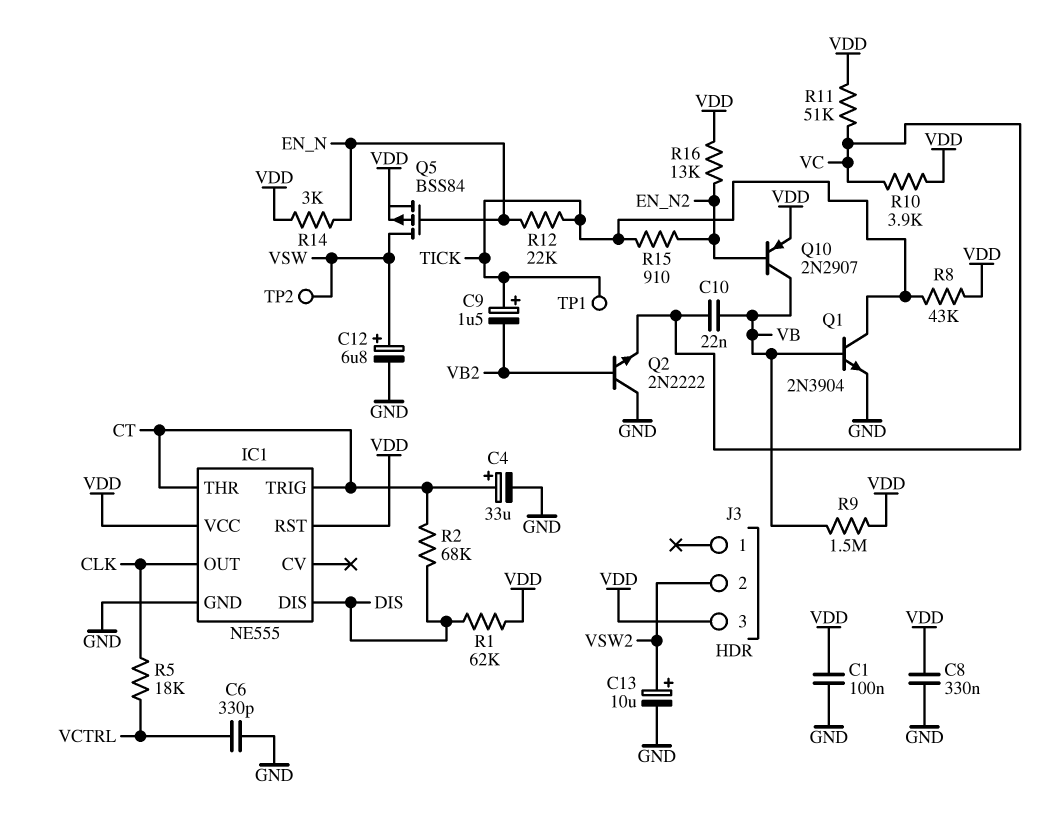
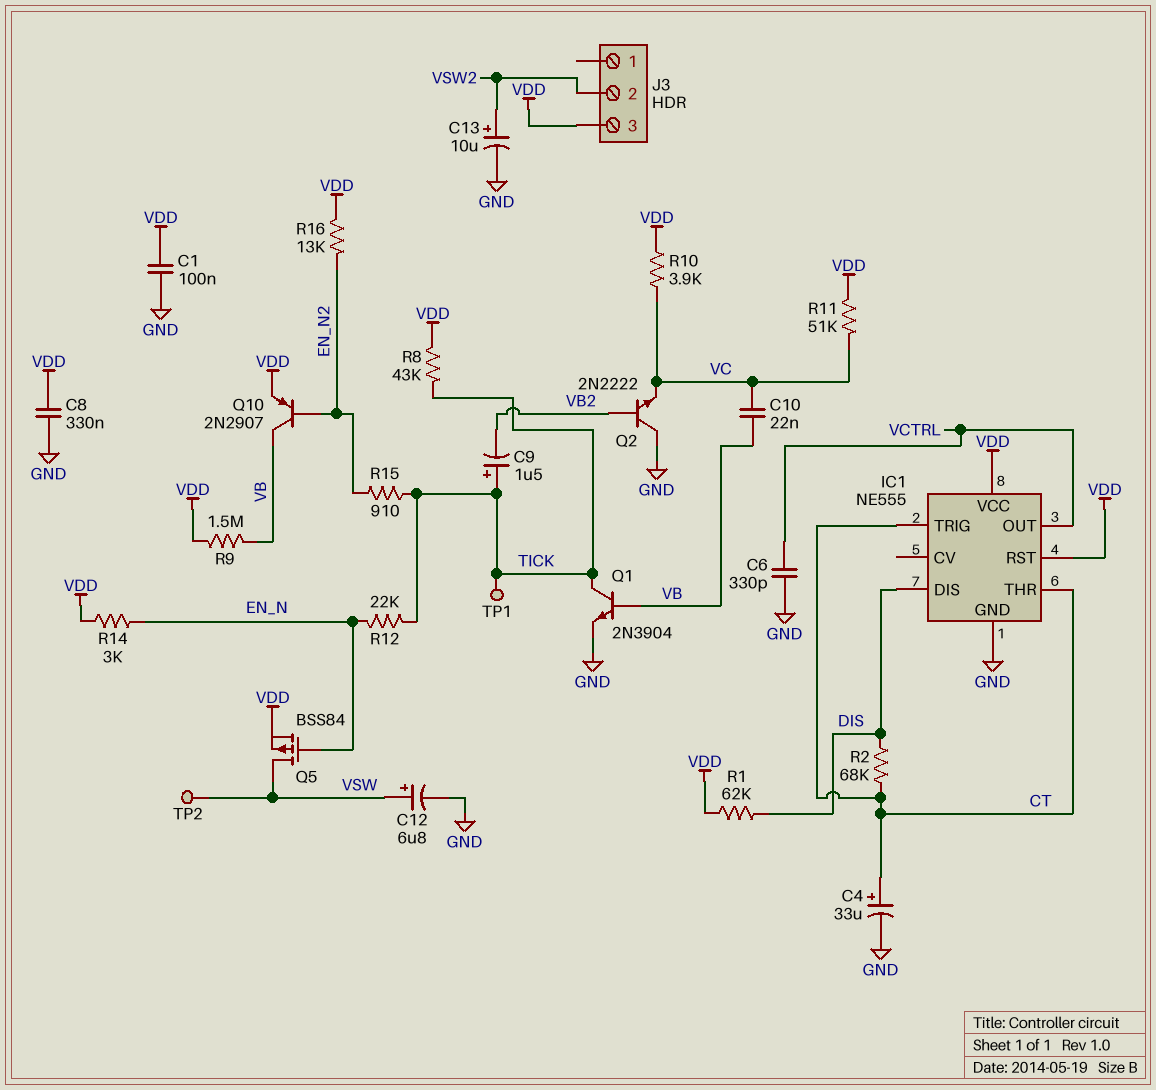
IC1 pin OUT: CLK -> VCTRL
R5: 18k (CLK, VCTRL) -> none

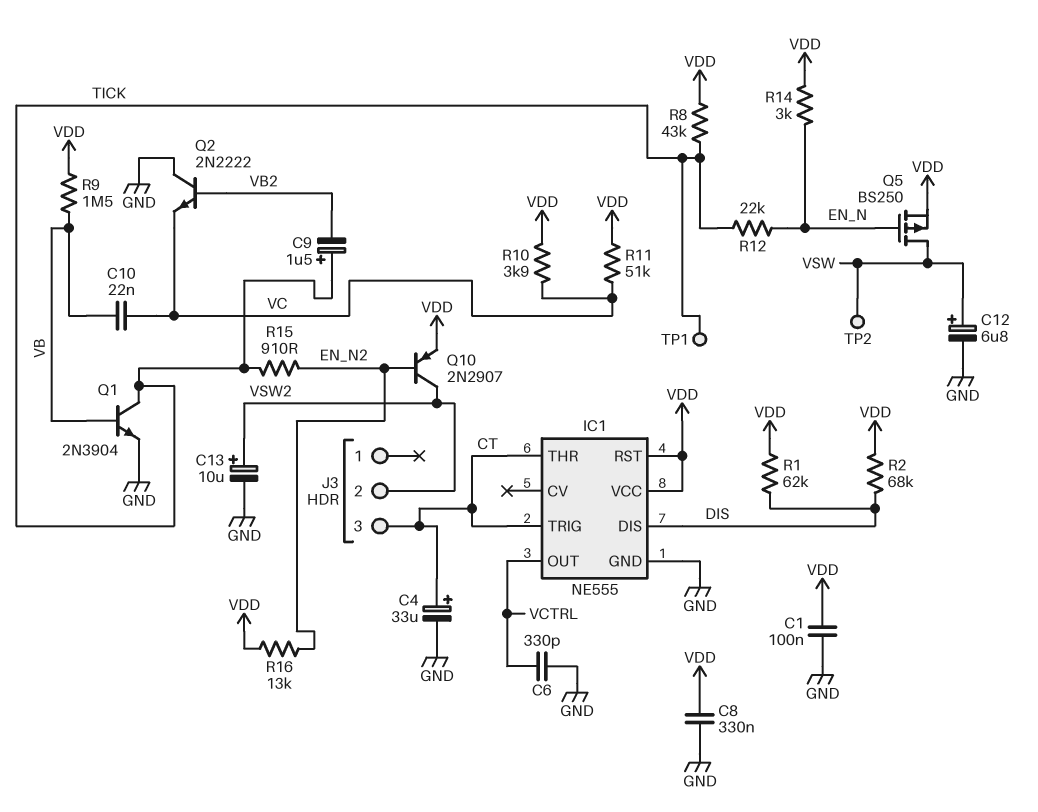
J3 pin 3: VDD -> CT
Q5: PMOS BSS84 (G EN_N, D VSW, S VDD) -> PMOS BS250 (G EN_N, D VSW, S VDD)
Q10: PNP 2N2907 (B EN_N2, C VB, E VDD) -> PNP 2N2907 (B EN_N2, C VSW2, E VDD)
R2: 68k (CT, DIS) -> 68k (DIS, VDD)

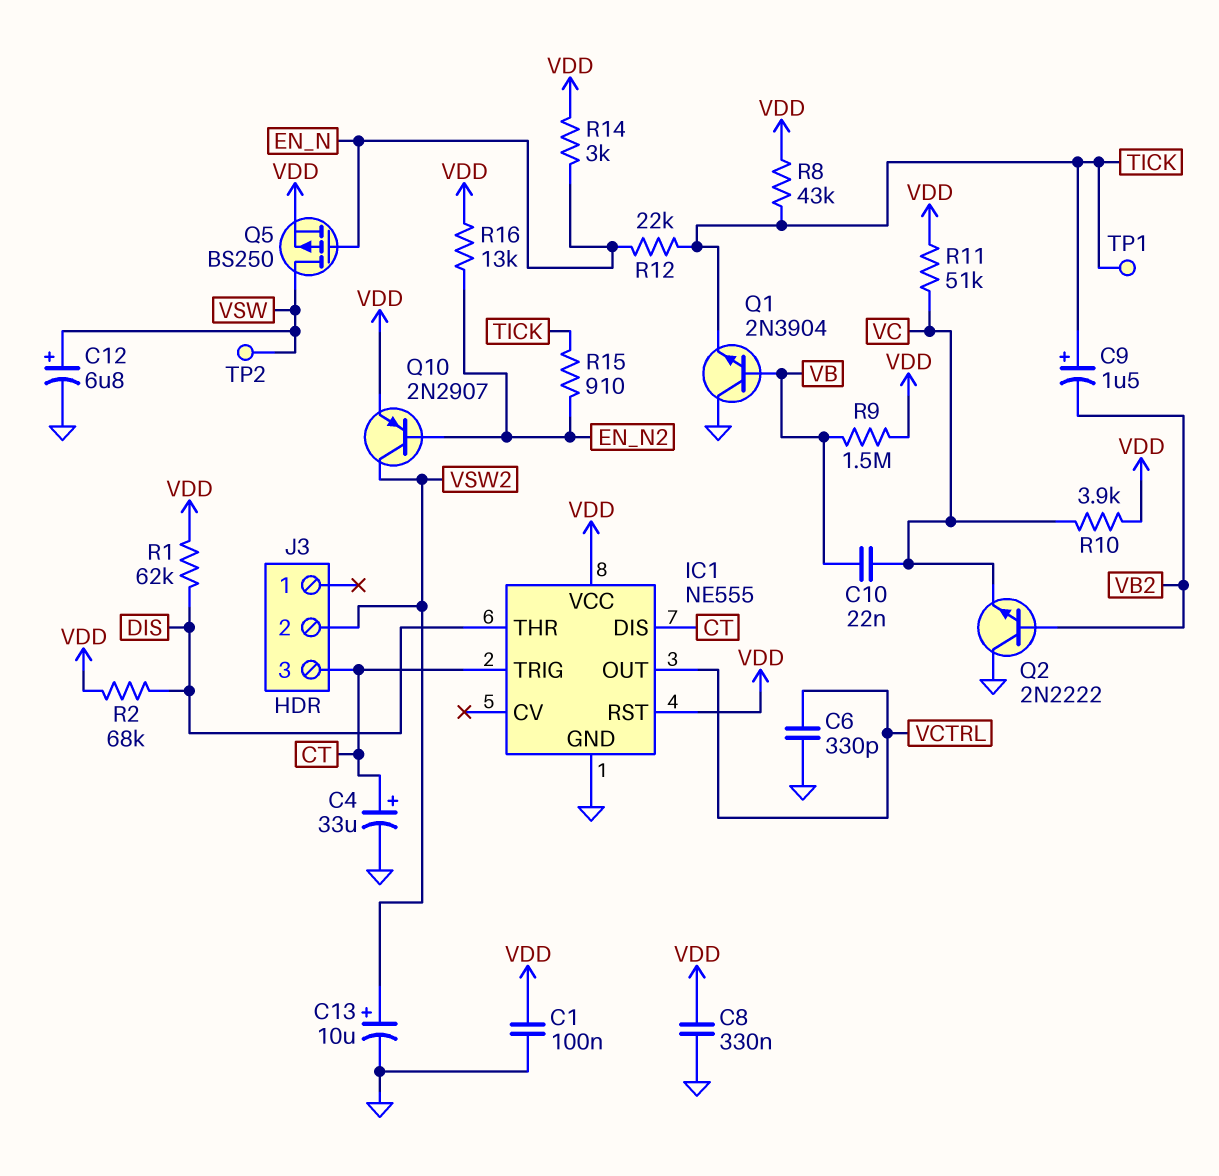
IC1 pin DIS: DIS -> CT
IC1 pin THR: CT -> DIS
Q1: NPN 2N3904 (B VB, C TICK, E GND) -> NPN 2N3904 (B VB, C GND, E TICK)

